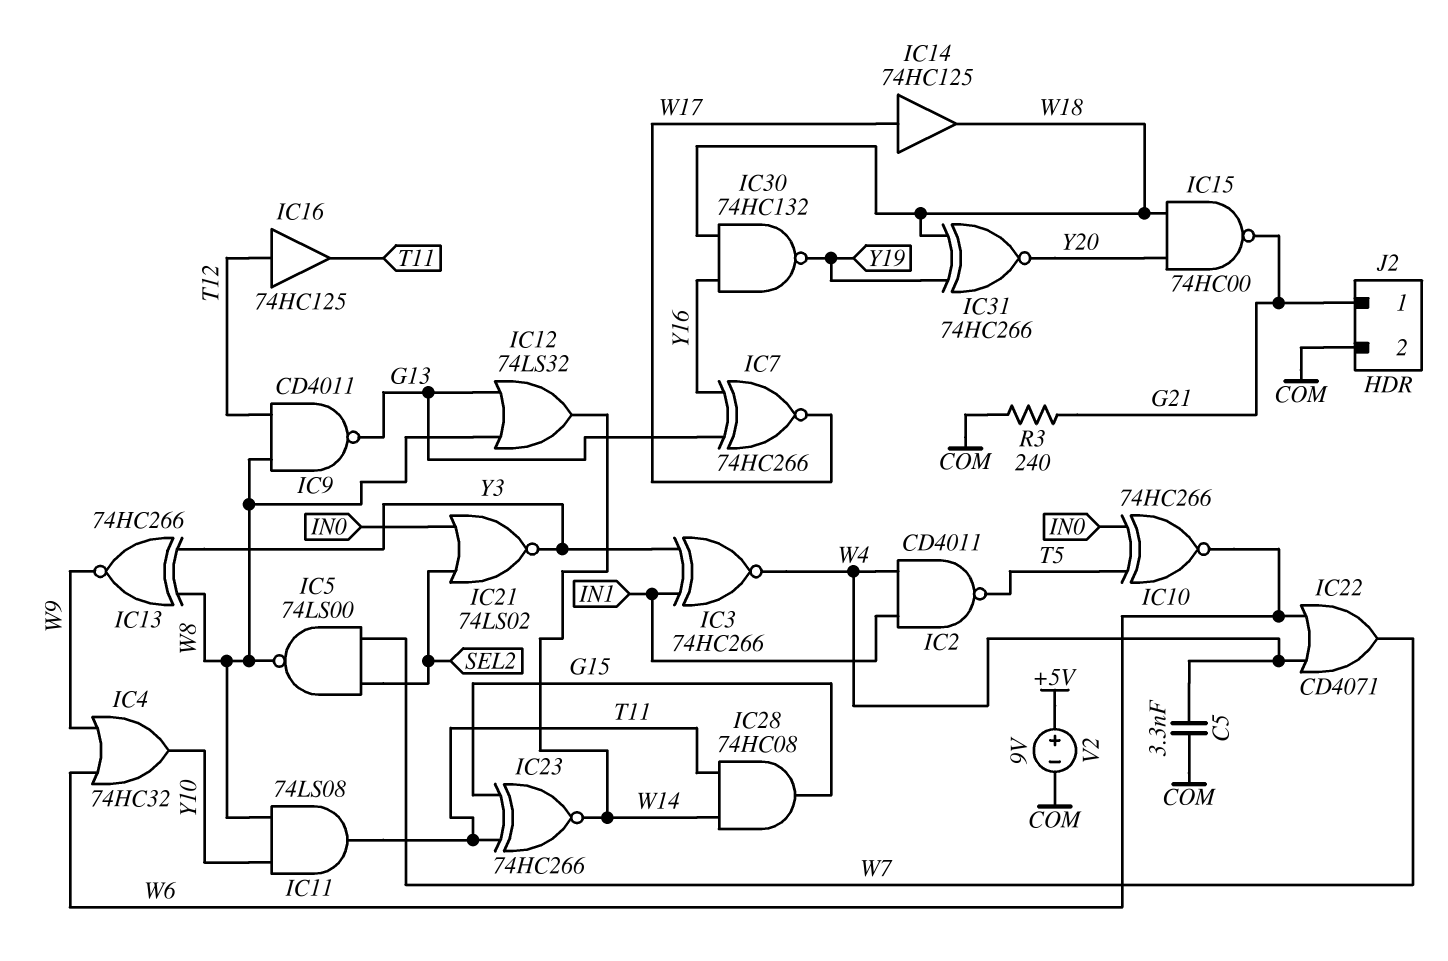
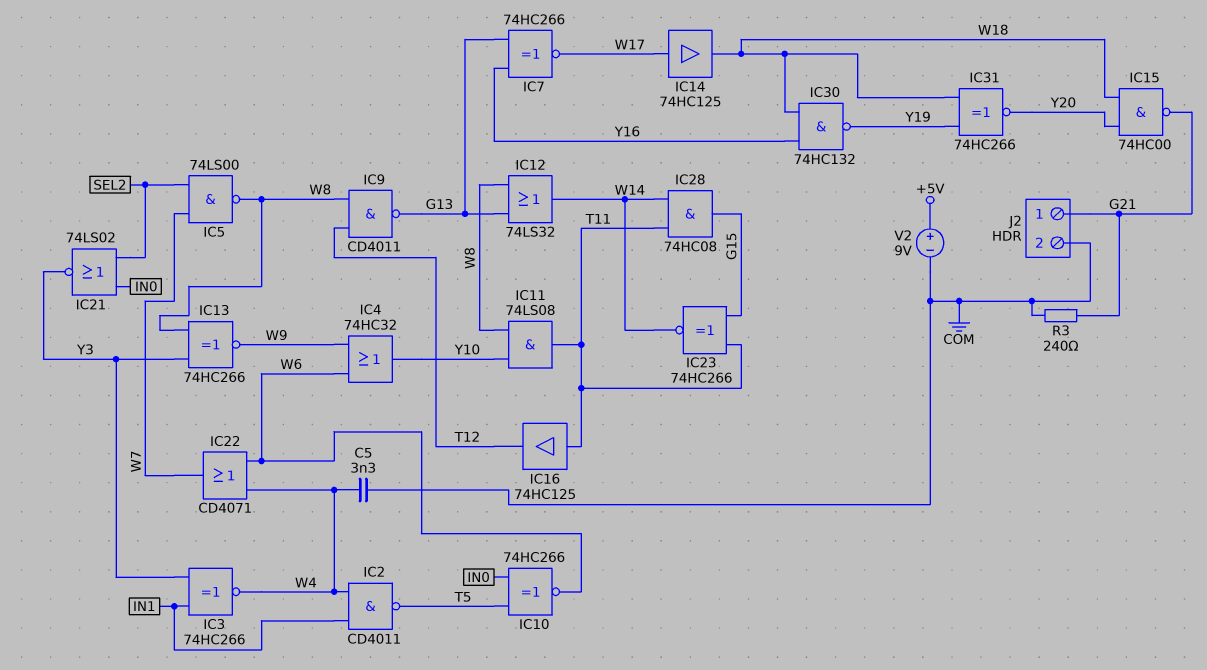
IC16: buffer 74HC125 (in T12, out T11) -> buffer 74HC125 (in T11, out T12)

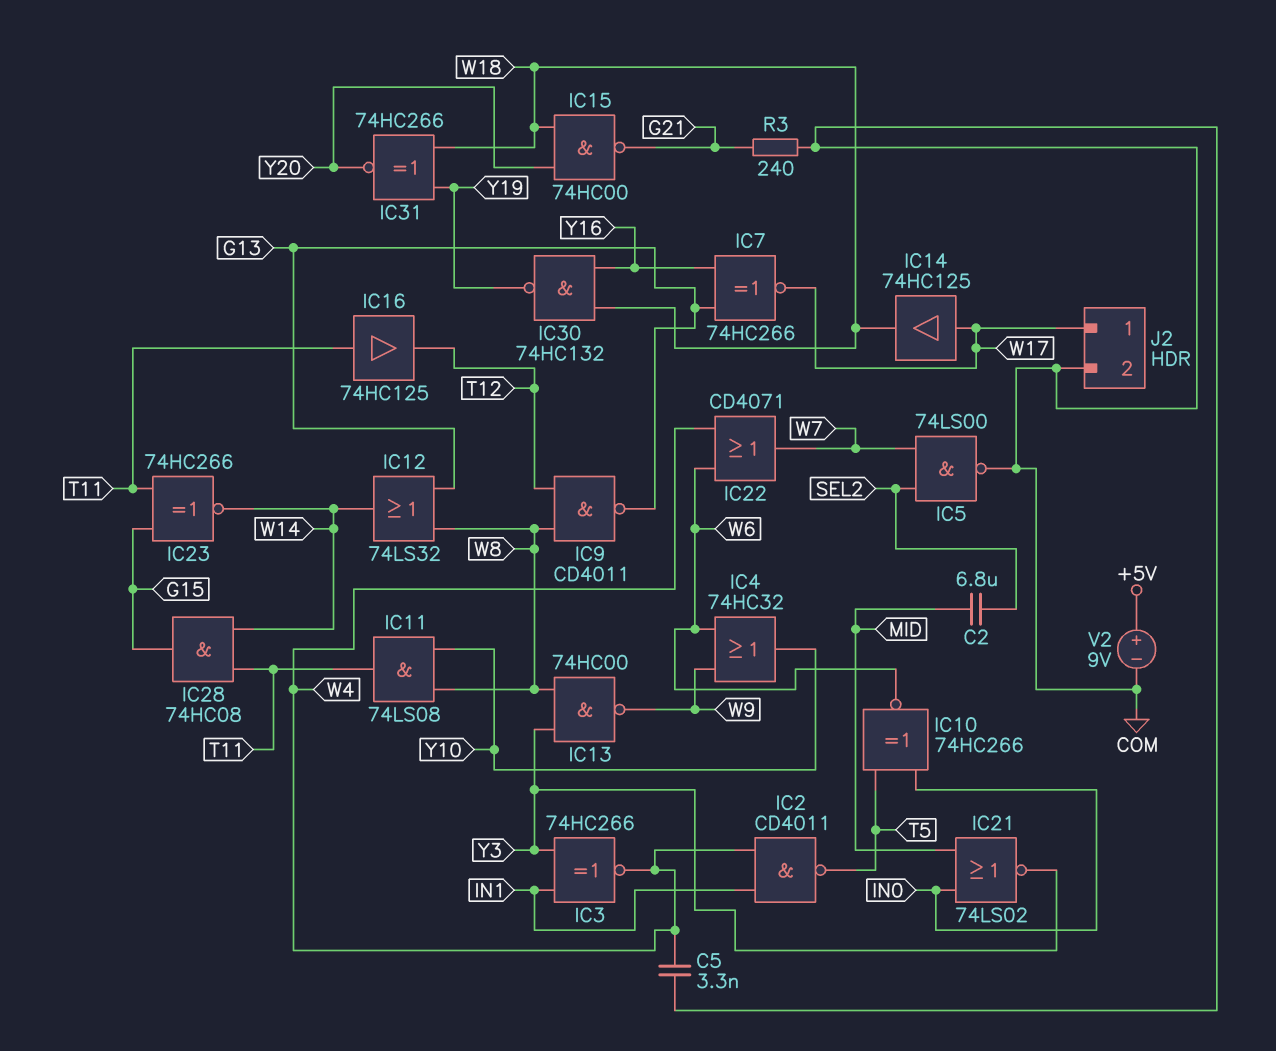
C2: none -> 6.8uF (MID, SEL2)
IC5: NAND 74LS00 (in SEL2, in W7, out W8) -> NAND 74LS00 (in SEL2, in W7, out COM)
IC13: XNOR 74HC266 (in W8, in Y3, out W9) -> NAND 74HC00 (in W8, in Y3, out W9)
IC21: NOR 74LS02 (in IN0, in SEL2, out Y3) -> NOR 74LS02 (in IN0, in MID, out Y3)
J2 pin 1: G21 -> W17

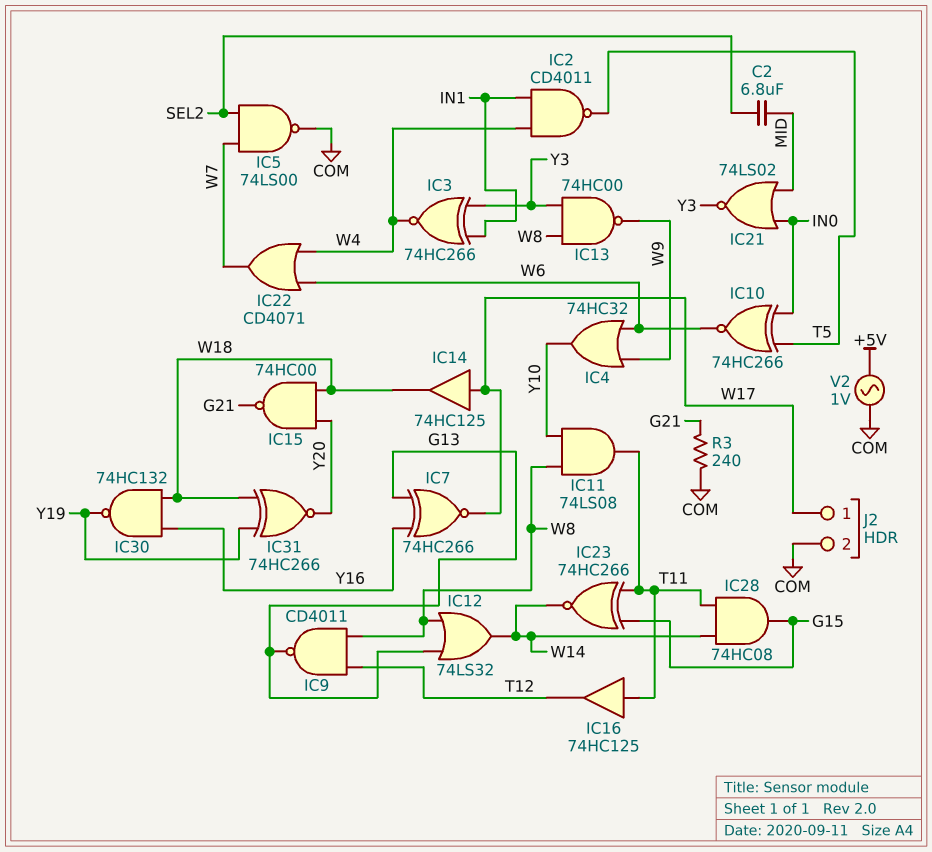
C5: 3.3nF (COM, W4) -> none
V2: 9V (plus +5V, minus COM) -> AC 1V (+5V, COM)

